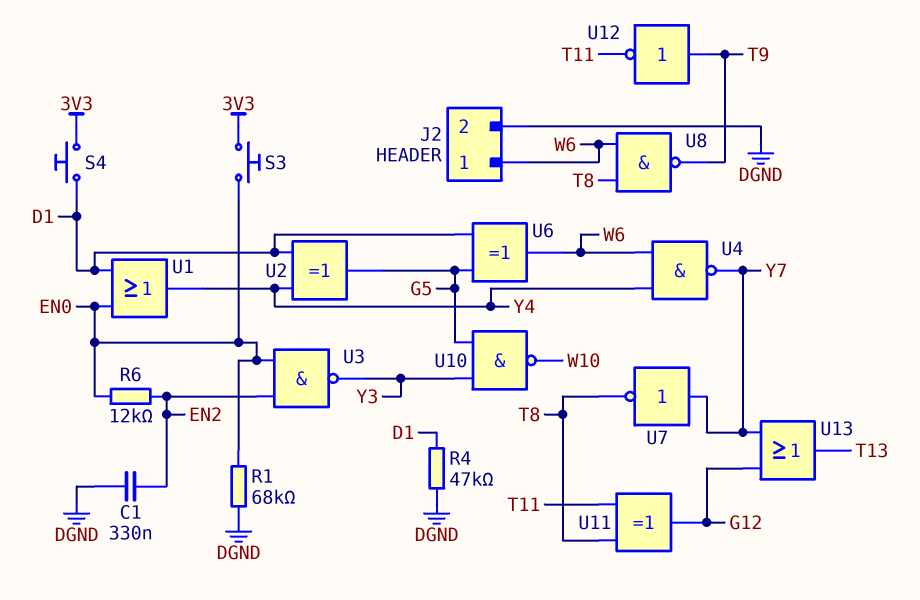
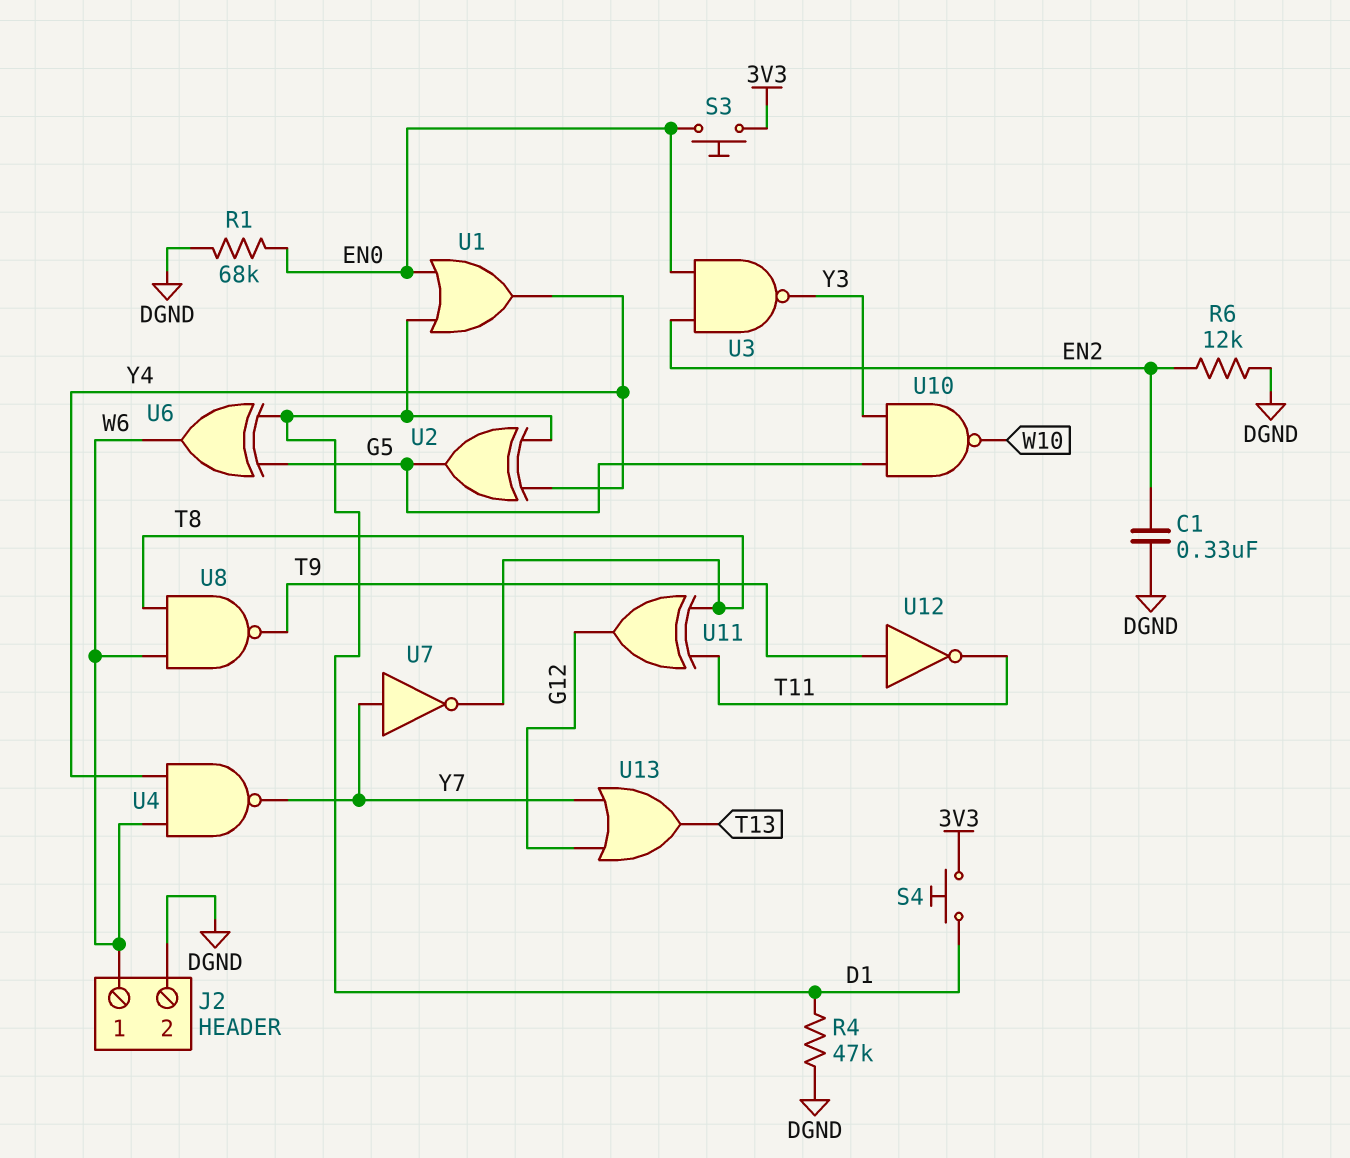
R6: 12k (EN0, EN2) -> 12k (DGND, EN2)

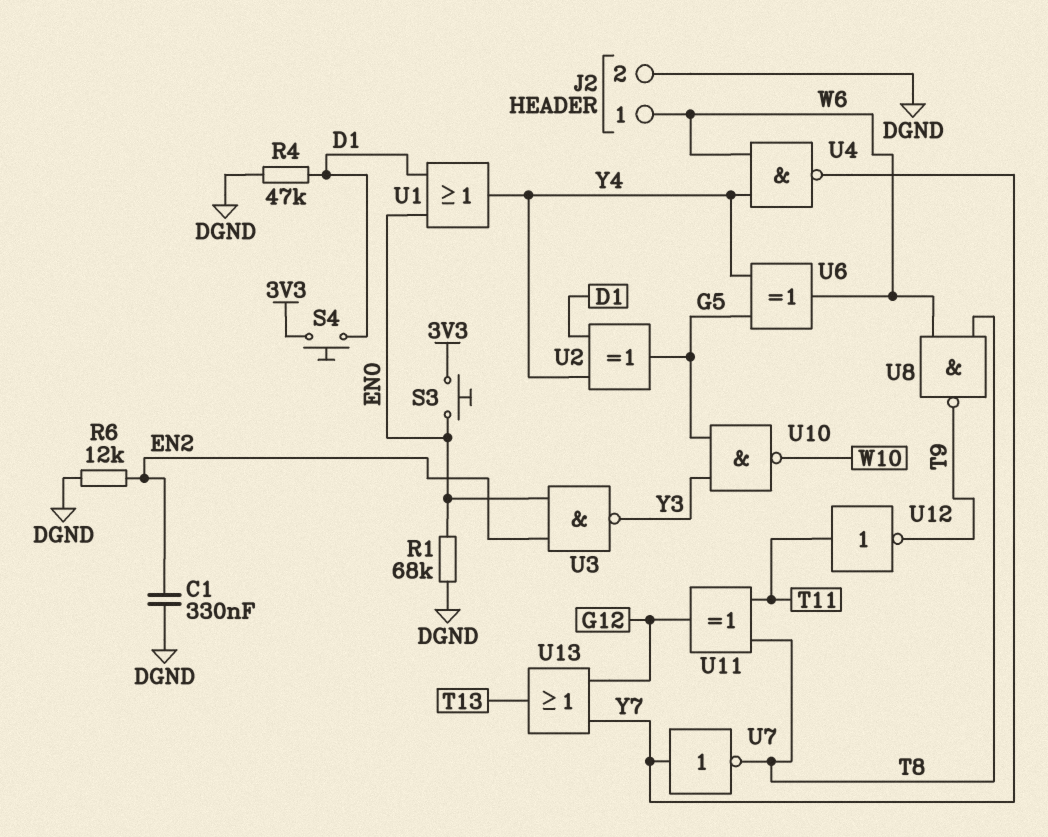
U6: XOR (in D1, in G5, out W6) -> XOR (in G5, in Y4, out W6)
U12: NOT (in T9, out T11) -> NOT (in T11, out T9)

